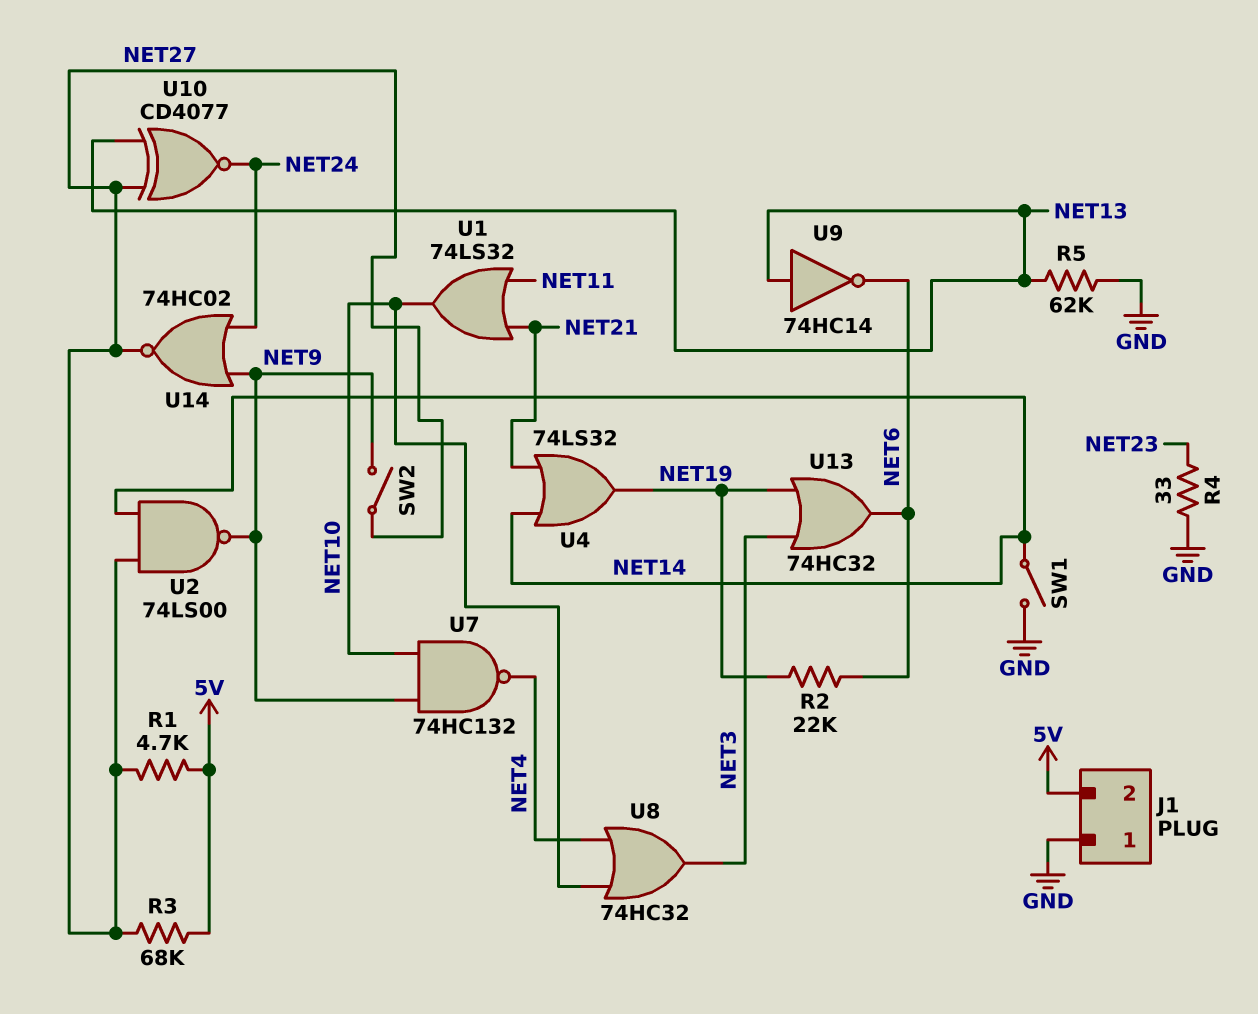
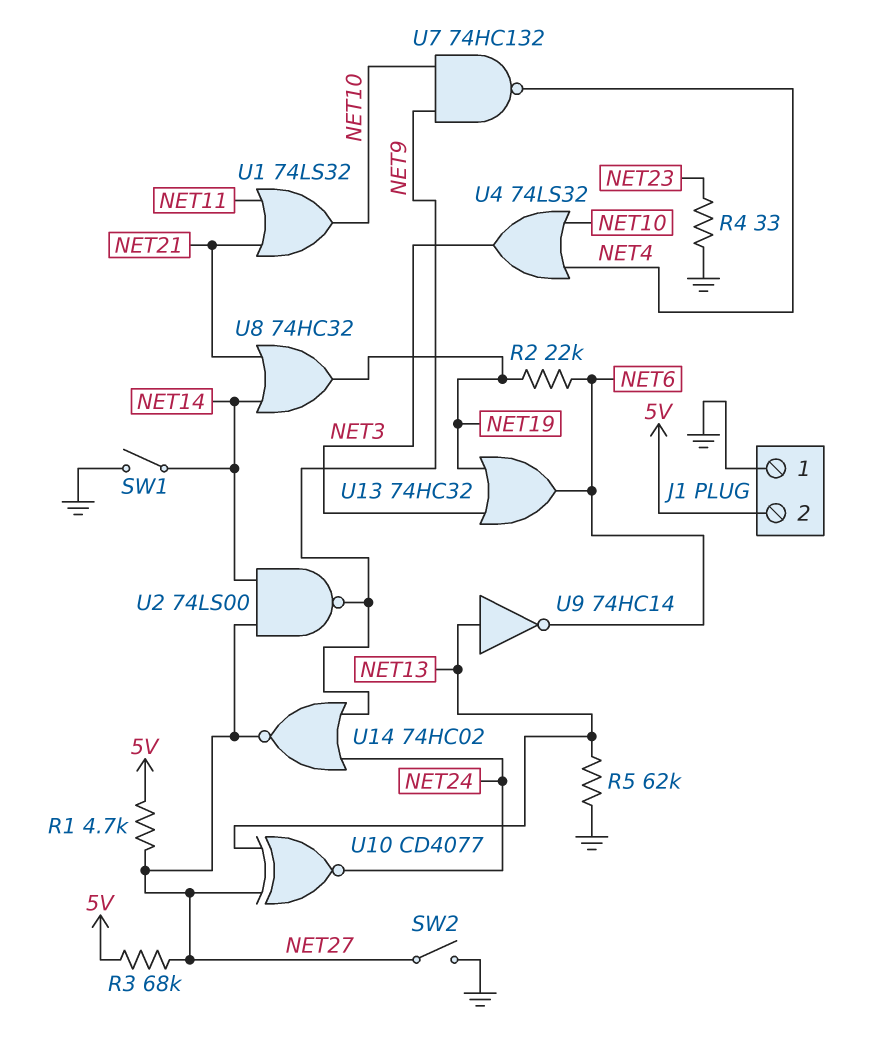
SW2: switch (NET9, NET27) -> switch (GND, NET27)
U4: OR 74LS32 (in NET14, in NET21, out NET19) -> OR 74LS32 (in NET4, in NET10, out NET3)
U8: OR 74HC32 (in NET4, in NET10, out NET3) -> OR 74HC32 (in NET14, in NET21, out NET19)

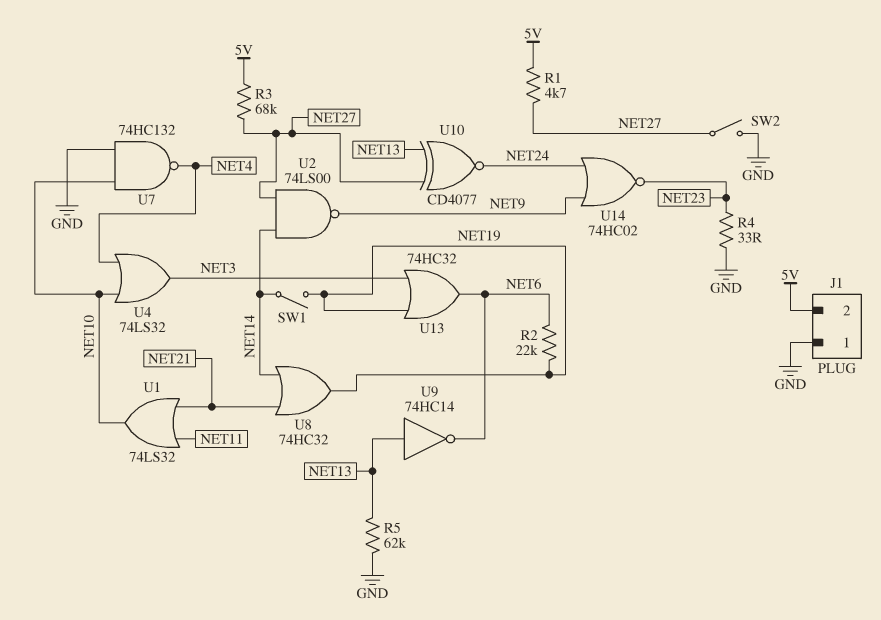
SW1: switch (GND, NET14) -> switch (NET14, NET19)
U7: NAND 74HC132 (in NET9, in NET10, out NET4) -> NAND 74HC132 (in GND, in NET10, out NET4)
U14: NOR 74HC02 (in NET9, in NET24, out NET27) -> NOR 74HC02 (in NET9, in NET24, out NET23)

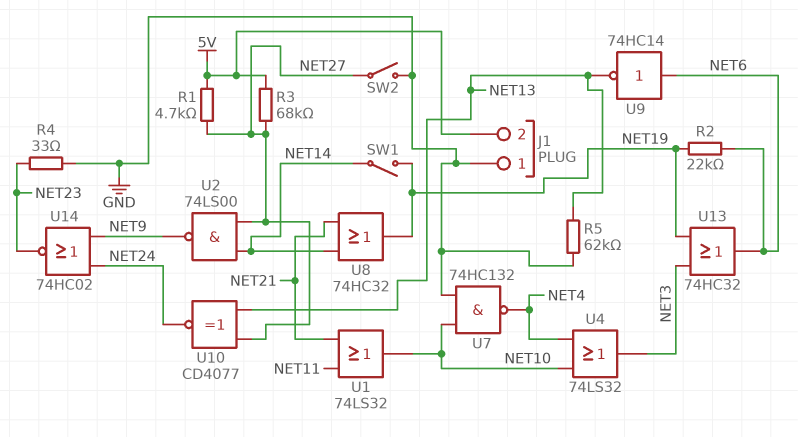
U9: NOT 74HC14 (in NET13, out NET6) -> NOT 74HC14 (in NET6, out NET13)

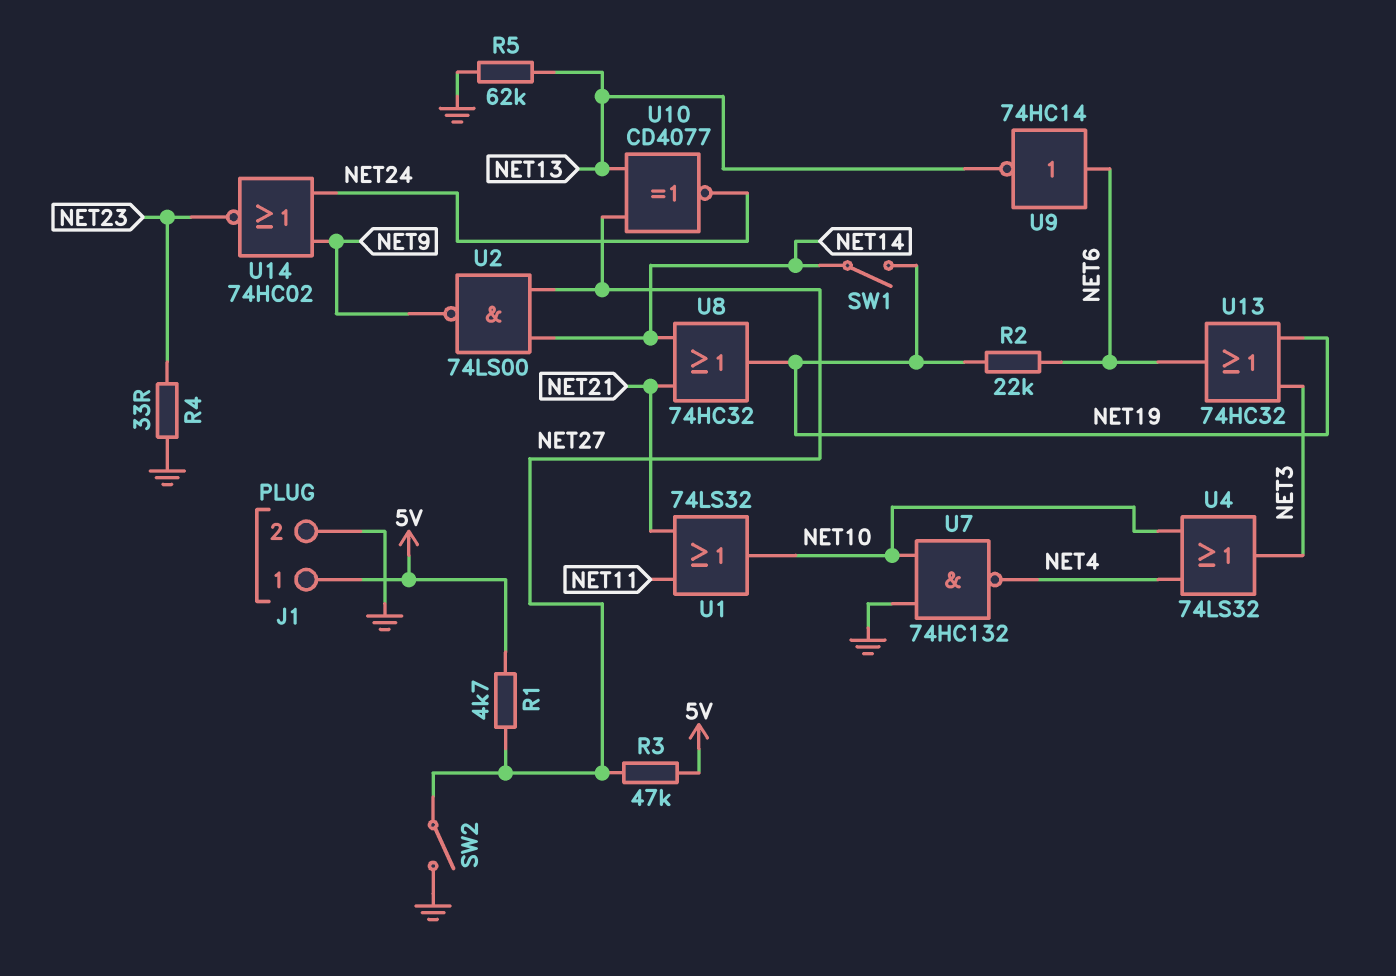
J1 pin 1: GND -> 5V
J1 pin 2: 5V -> GND
R3: 68k (5V, NET27) -> 47k (5V, NET27)

